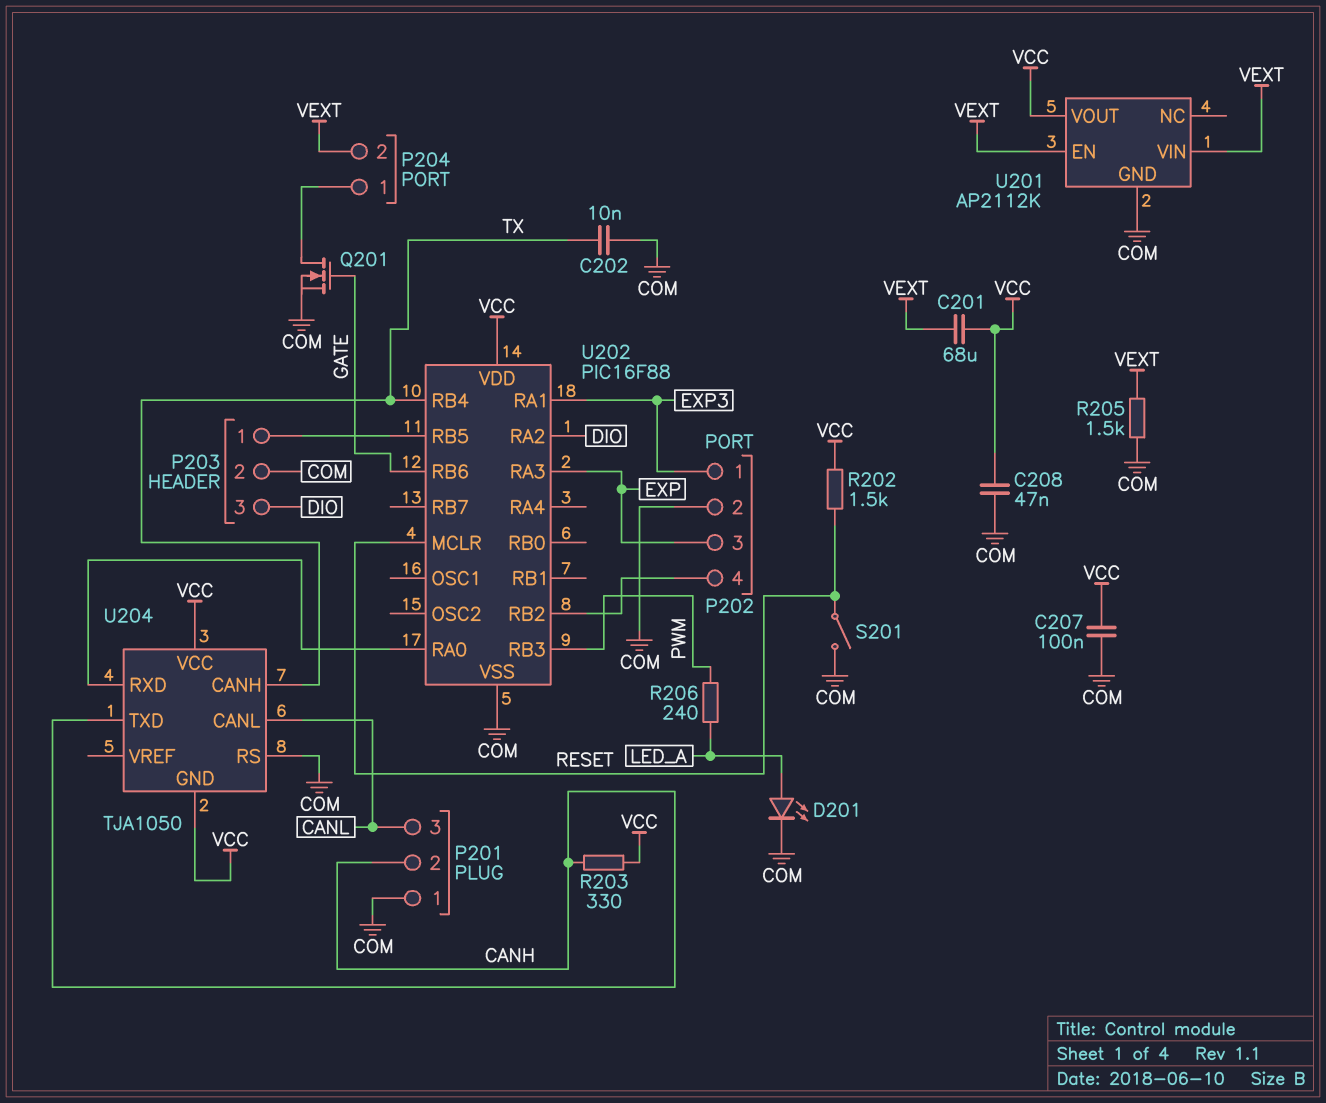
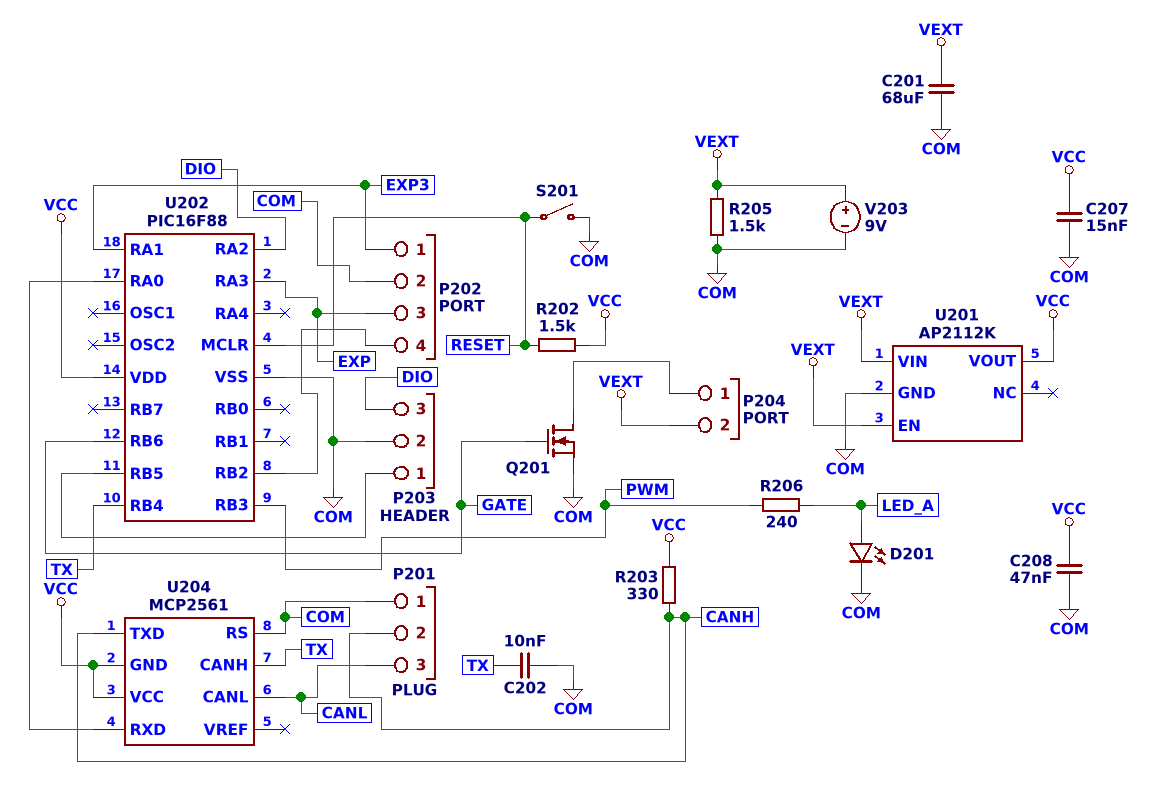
C201: 68uF (VCC, VEXT) -> 68uF (COM, VEXT)
C207: 100nF (COM, VCC) -> 15nF (COM, VCC)
U204: TJA1050 -> MCP2561
V203: none -> 9V (plus VEXT, minus COM)

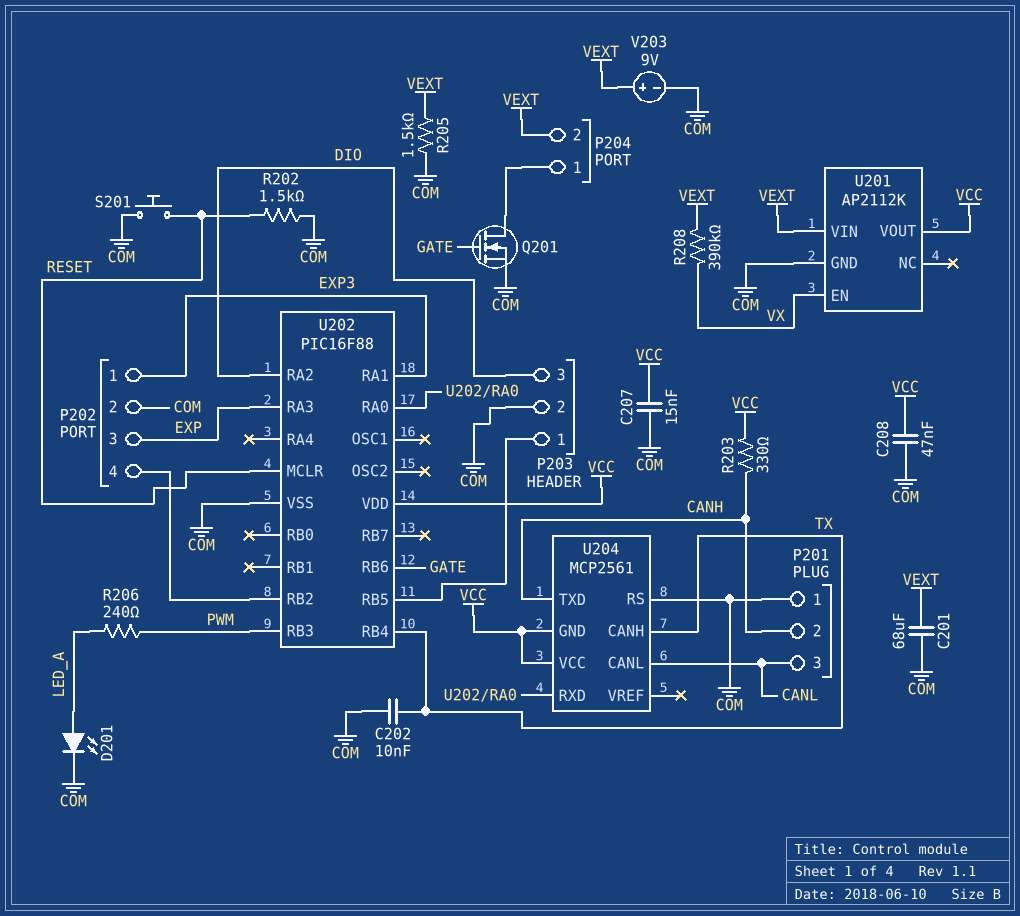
R202: 1.5k (RESET, VCC) -> 1.5k (COM, RESET)
R208: none -> 390k (VEXT, VX)
S201: switch (COM, RESET) -> button (COM, RESET)
U201 pin EN: VEXT -> VX

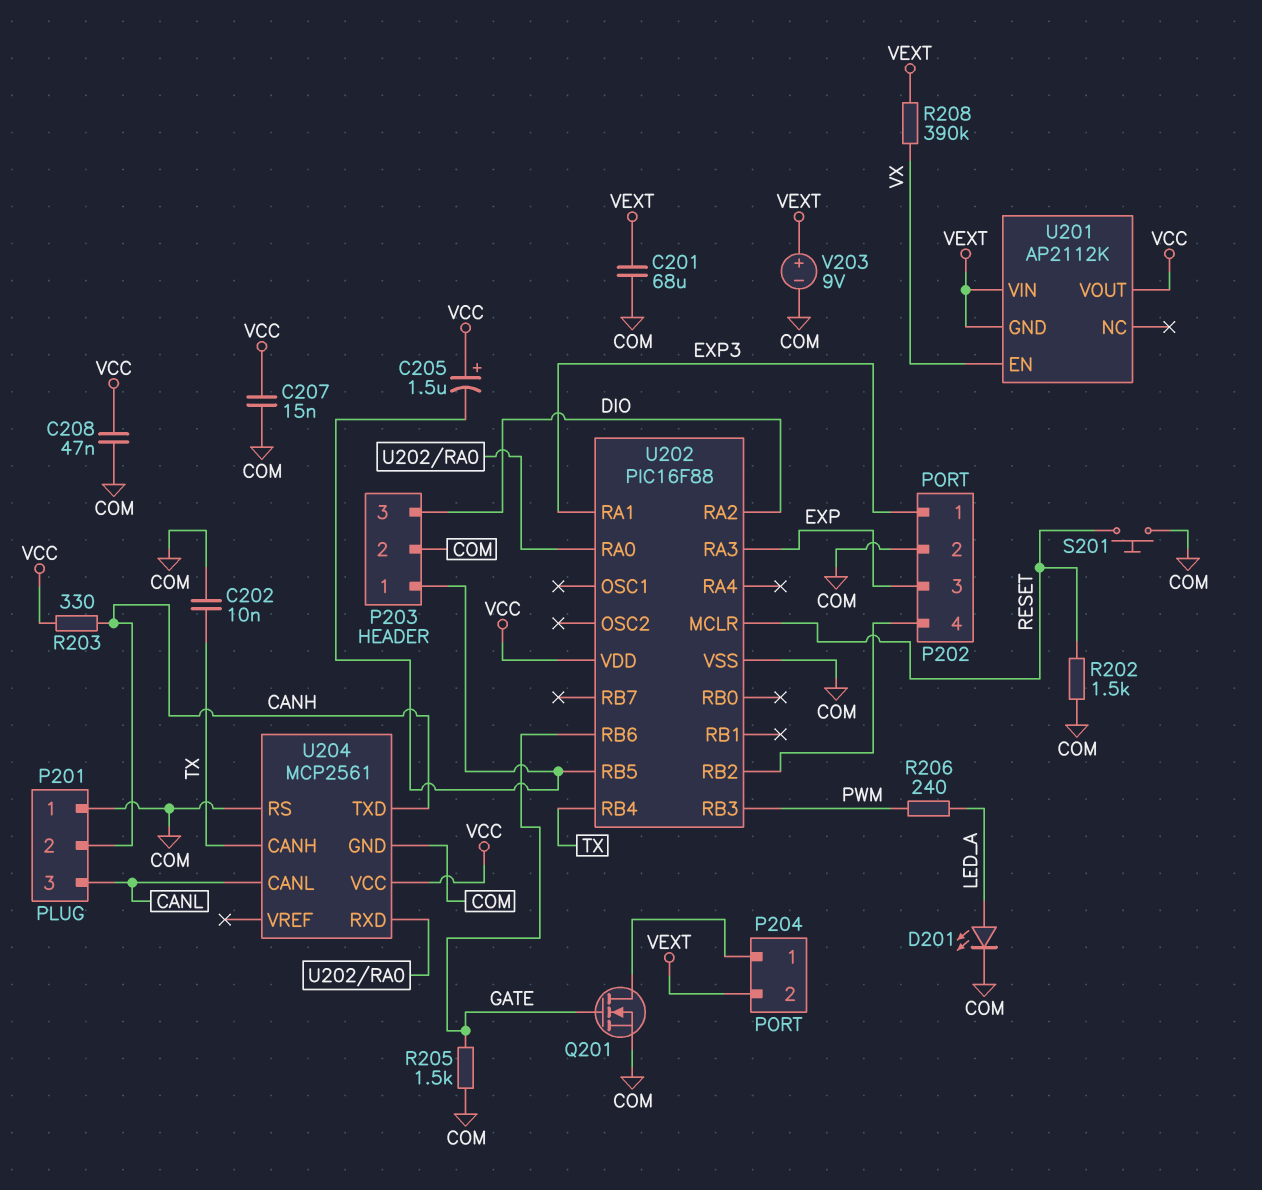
C205: none -> 1.5uF (plus VCC, minus P203/1)
R205: 1.5k (COM, VEXT) -> 1.5k (COM, GATE)
U201 pin GND: COM -> VEXT
U204 pin GND: VCC -> COM

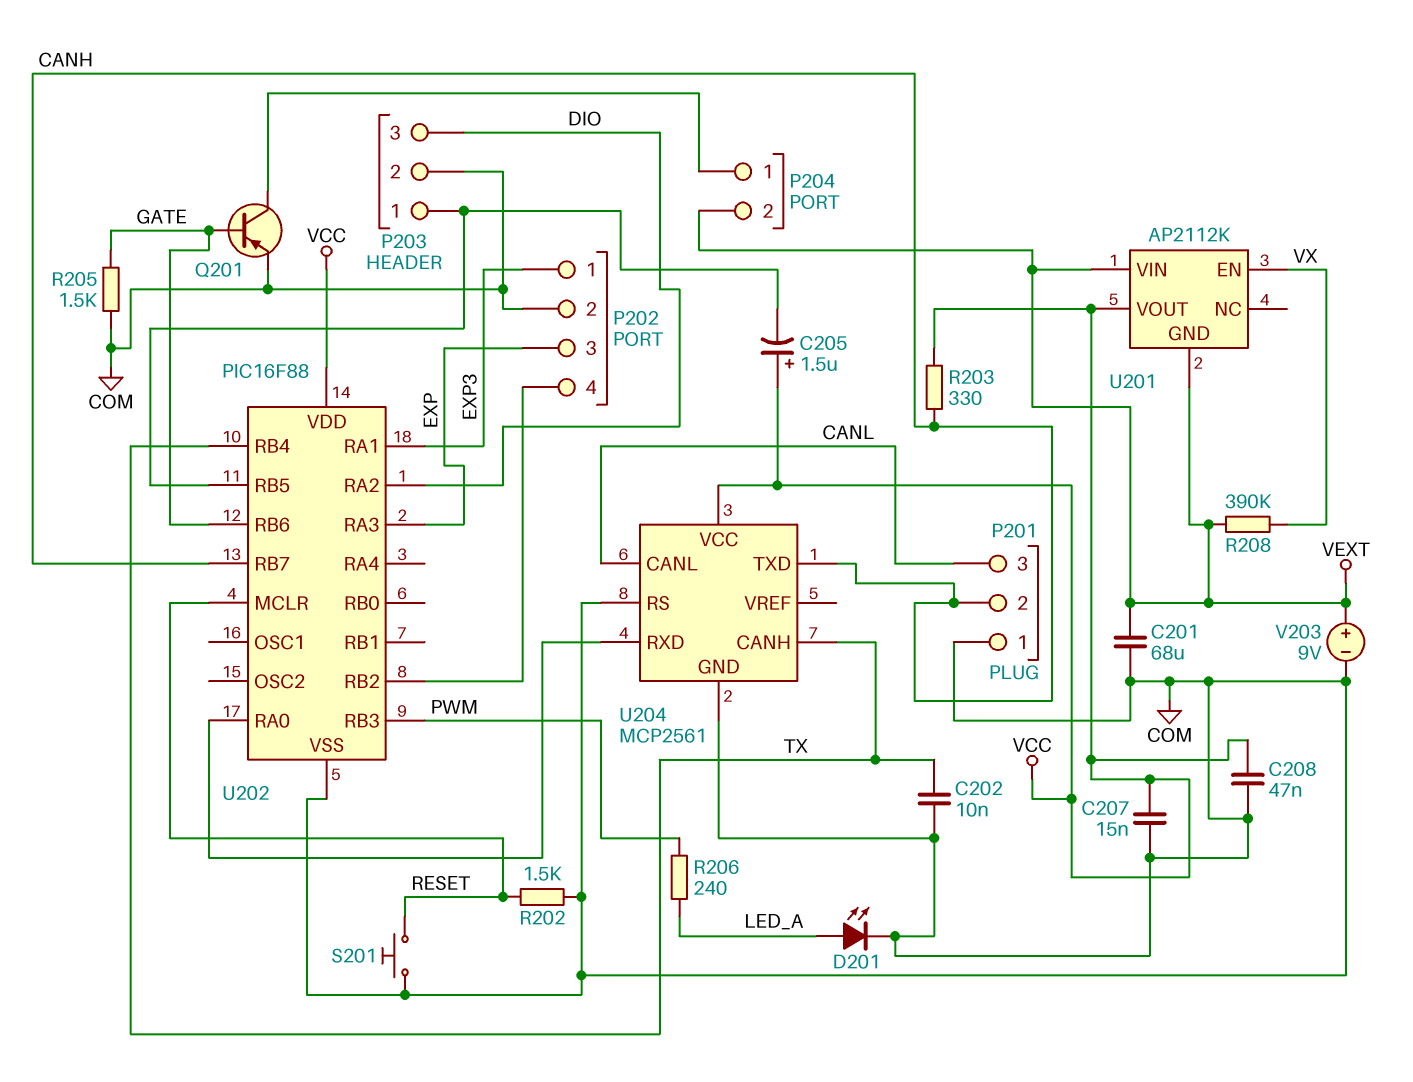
Q201: NMOS (G GATE, D P204/1, S COM) -> PNP (B GATE, C P204/1, E COM)
U202 pin RB7: none -> CANH

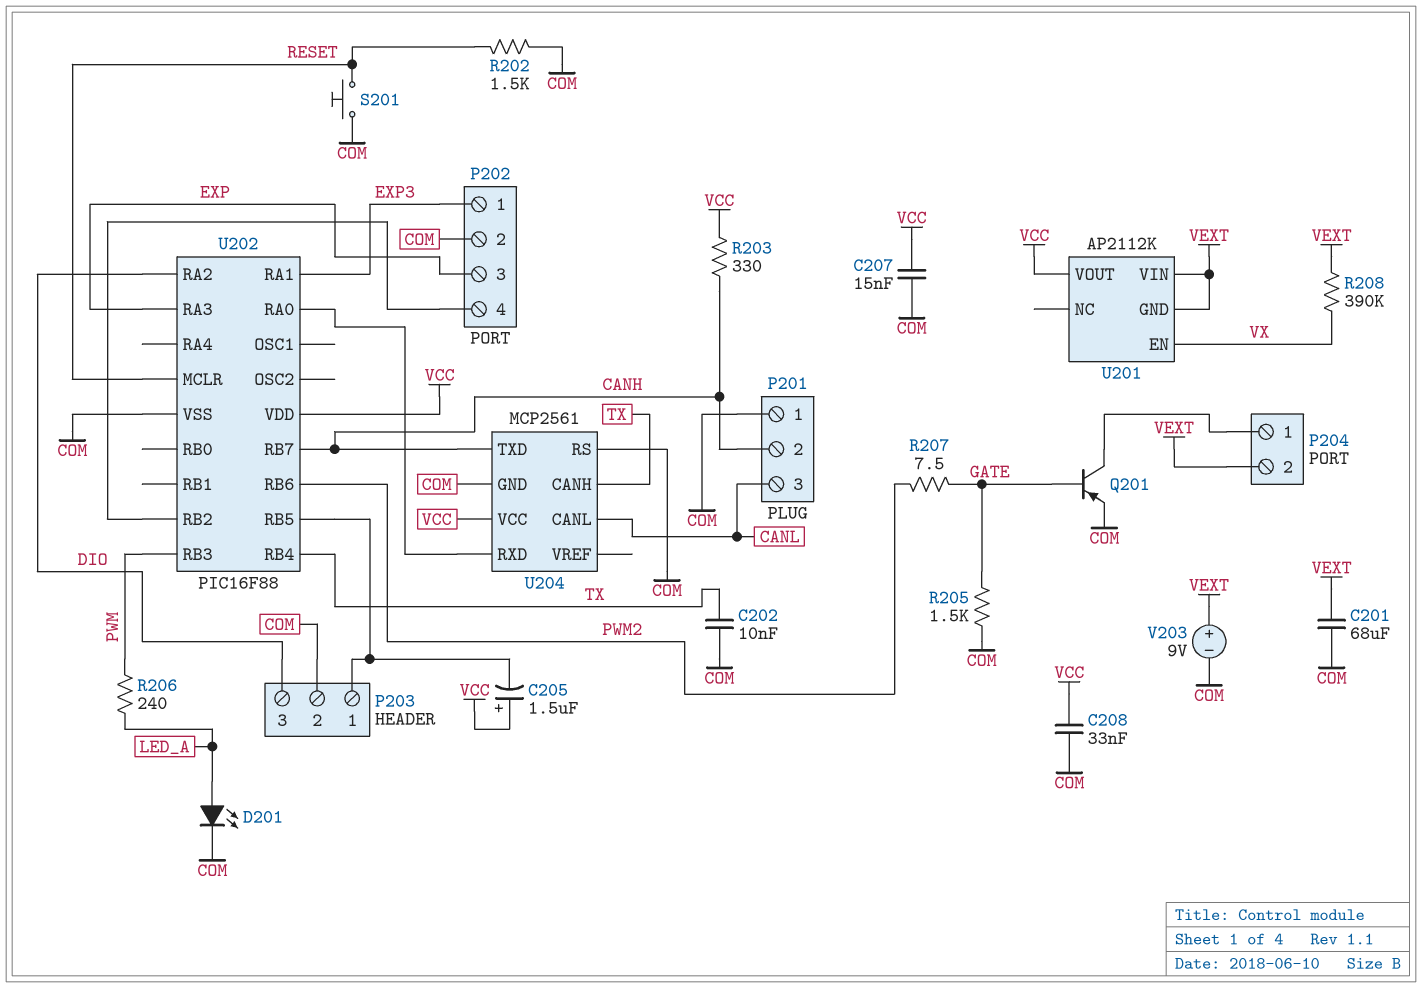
C208: 47nF (COM, VCC) -> 33nF (COM, VCC)
R207: none -> 7.5 (GATE, PWM2)
U202 pin RB6: GATE -> PWM2

